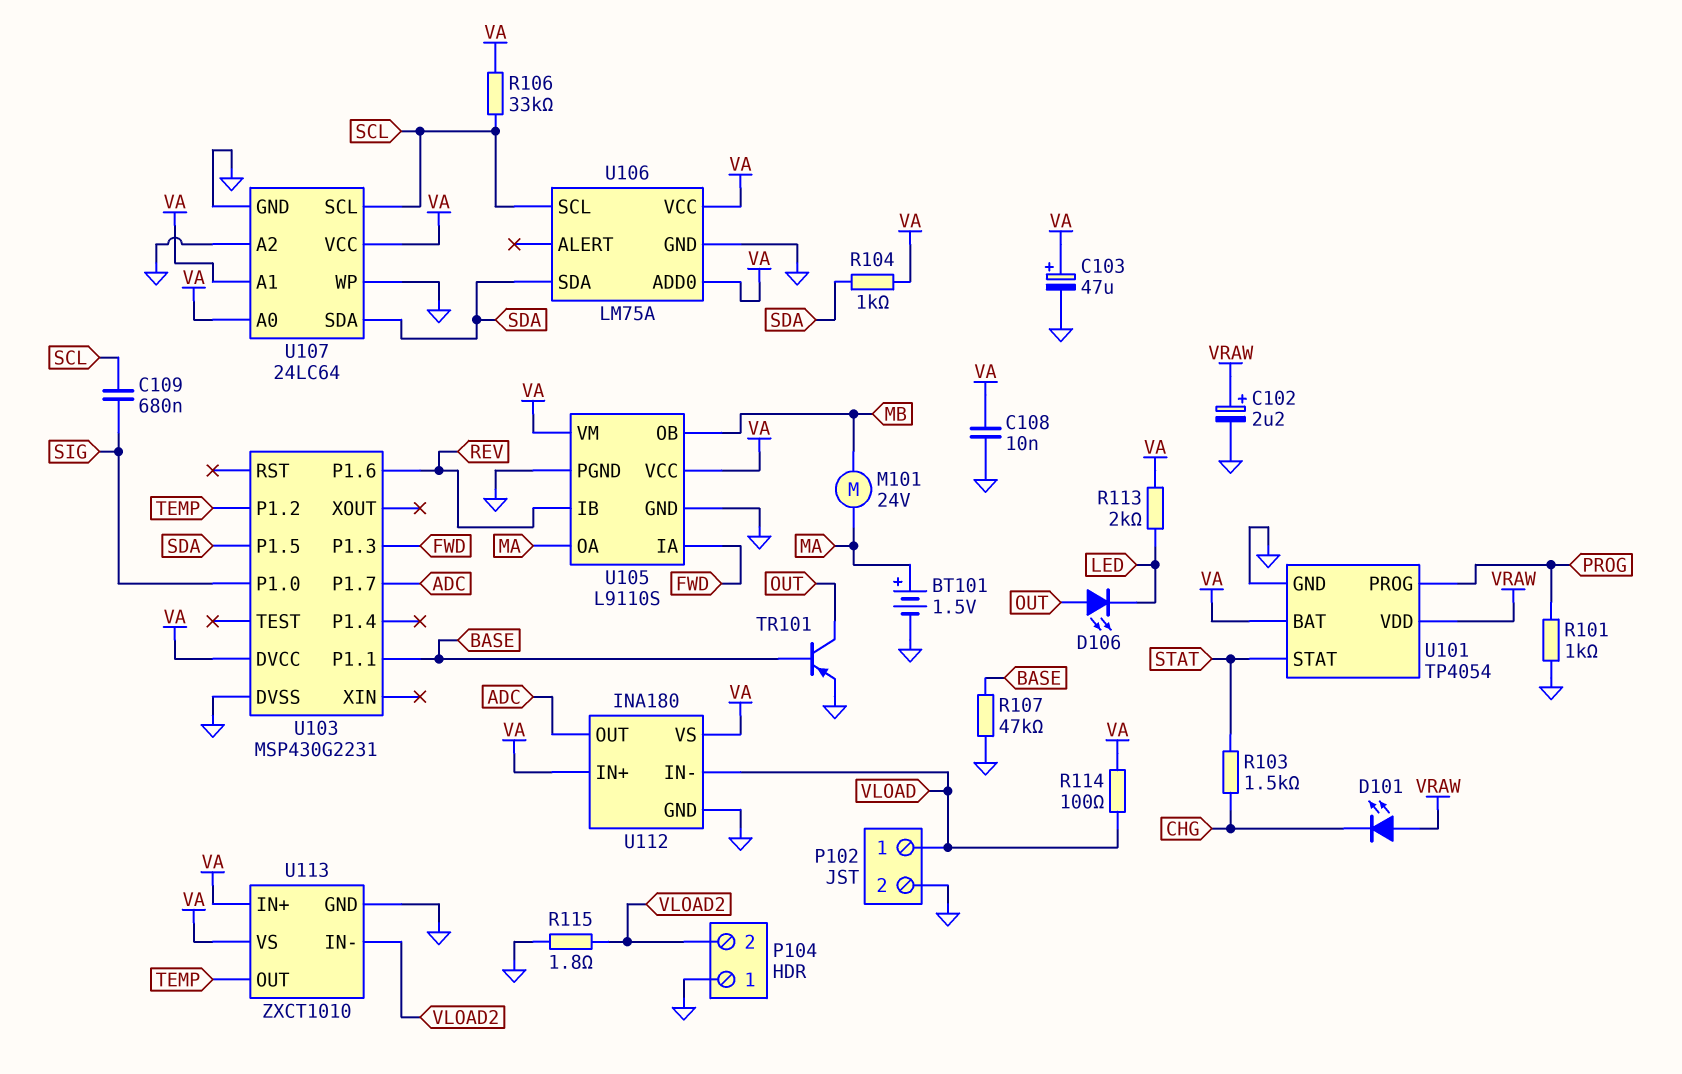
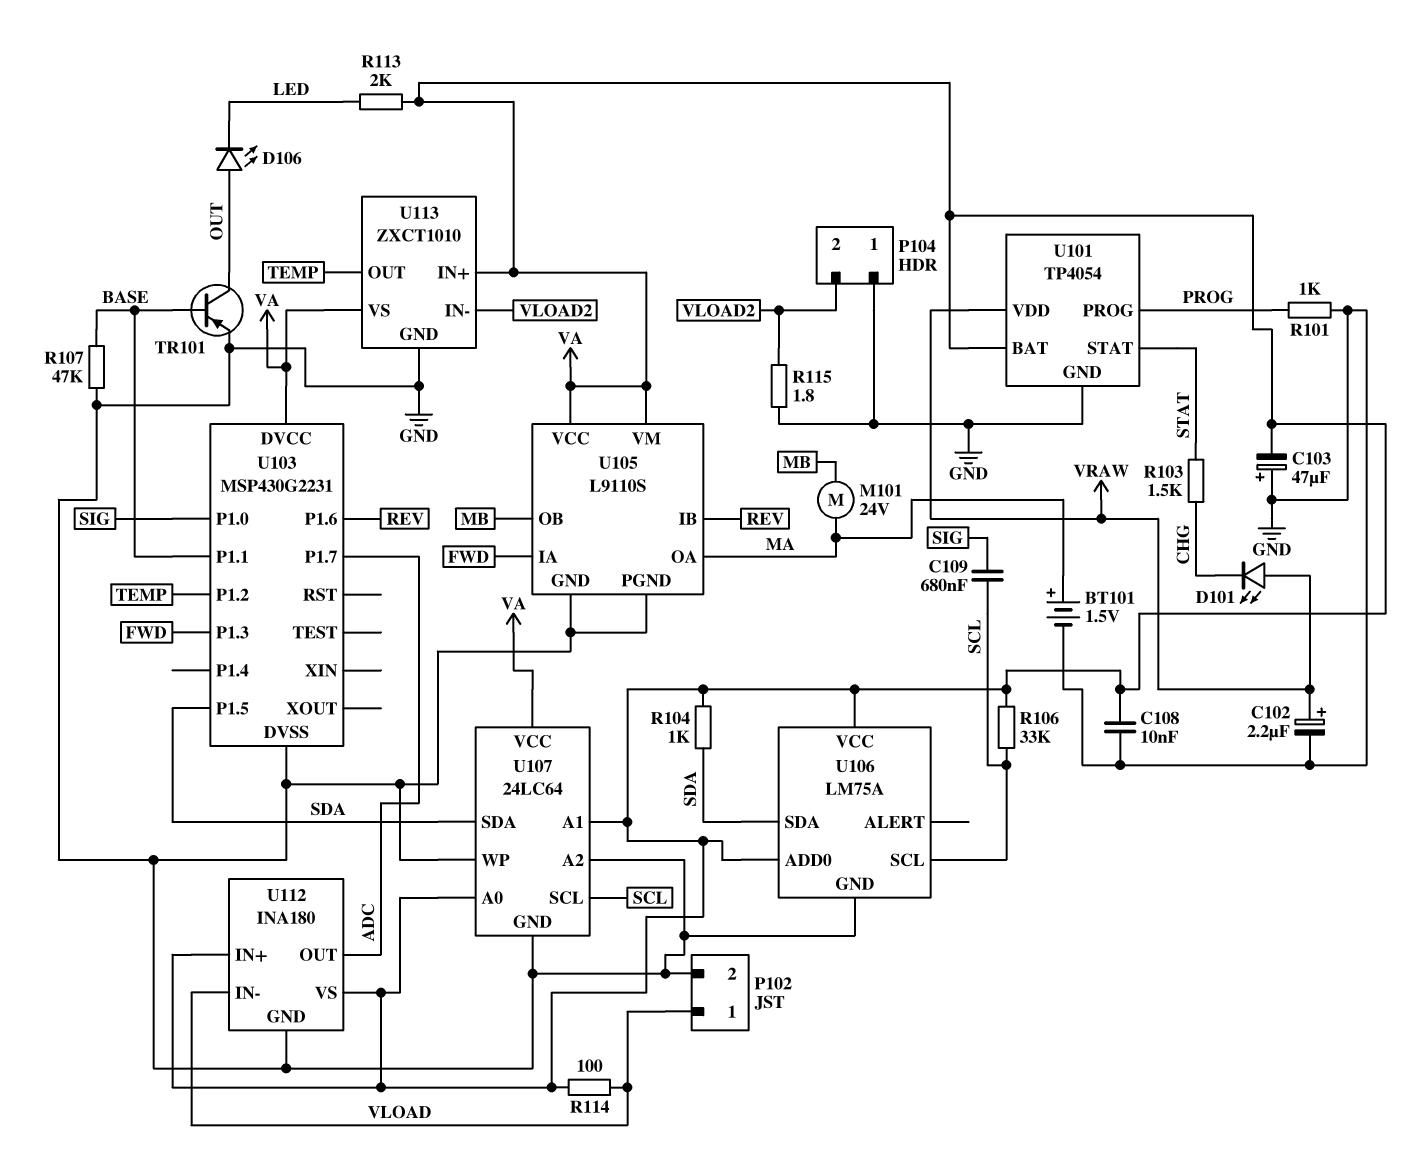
C103: 47uF (plus VA, minus GND) -> 47uF (plus GND, minus VA)

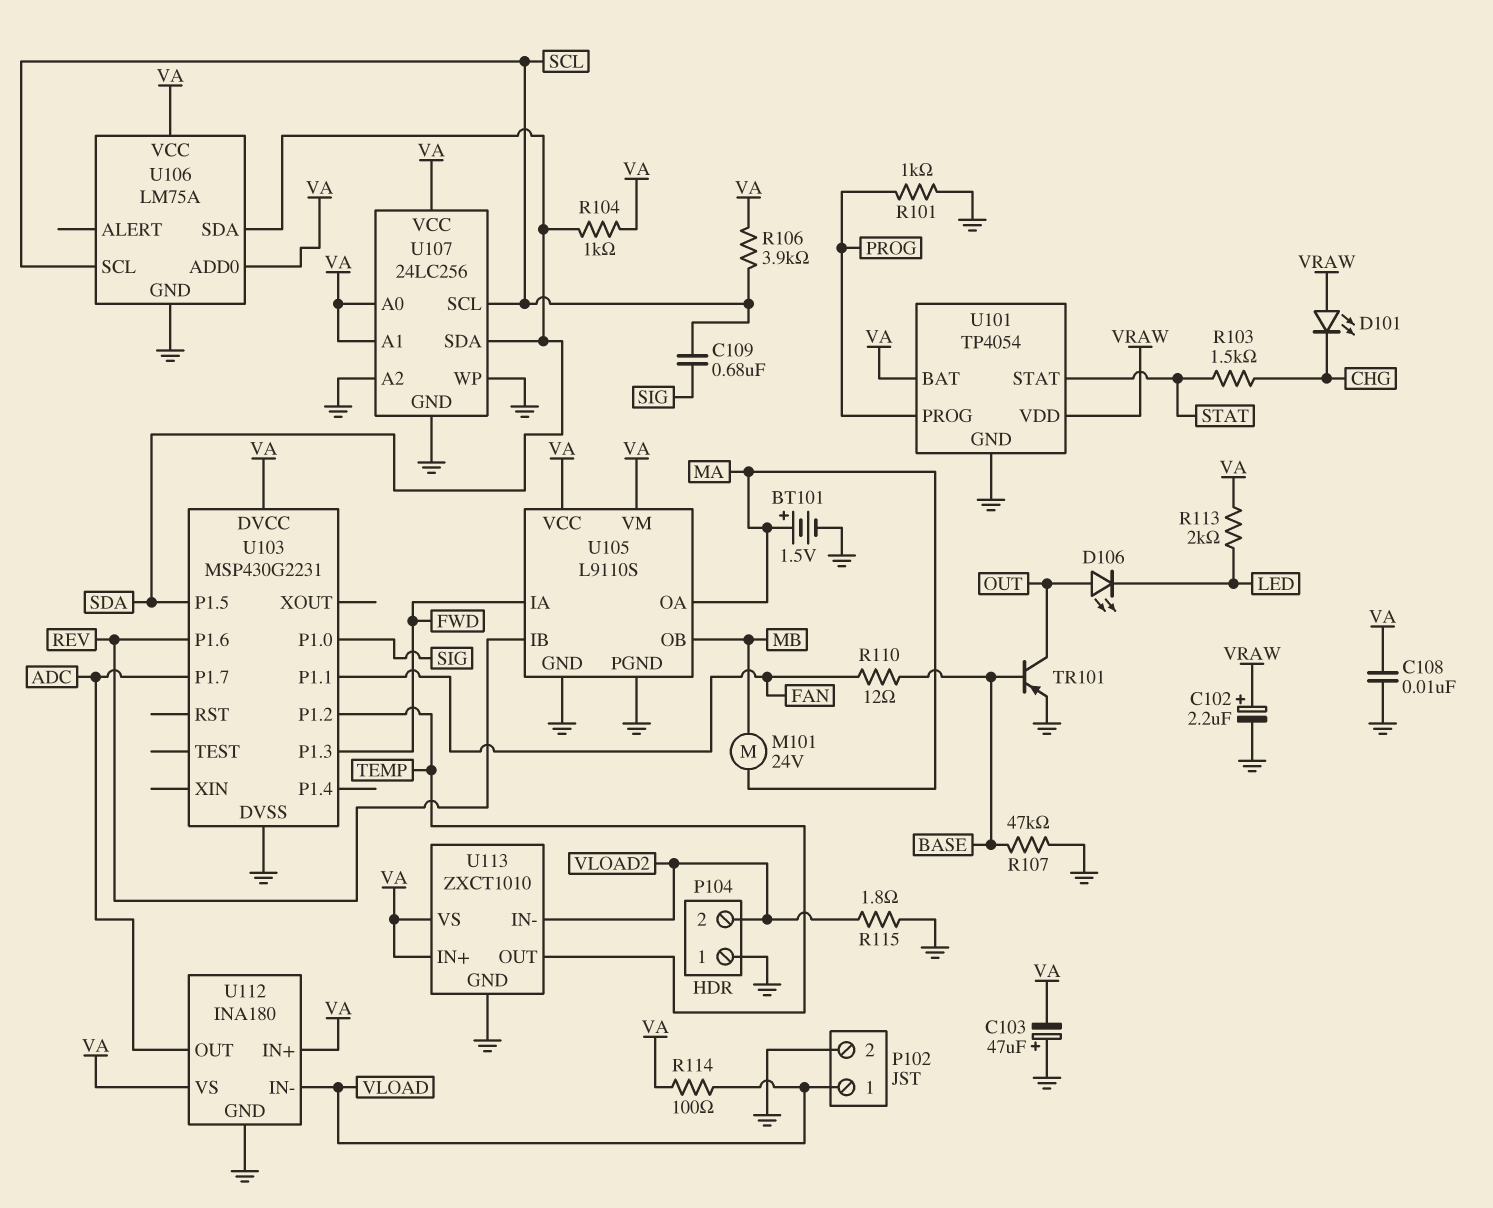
R106: 33k (SCL, VA) -> 3.9k (SCL, VA)
R110: none -> 12 (BASE, FAN)
U103 pin P1.1: BASE -> FAN
U107: 24LC64 -> 24LC256

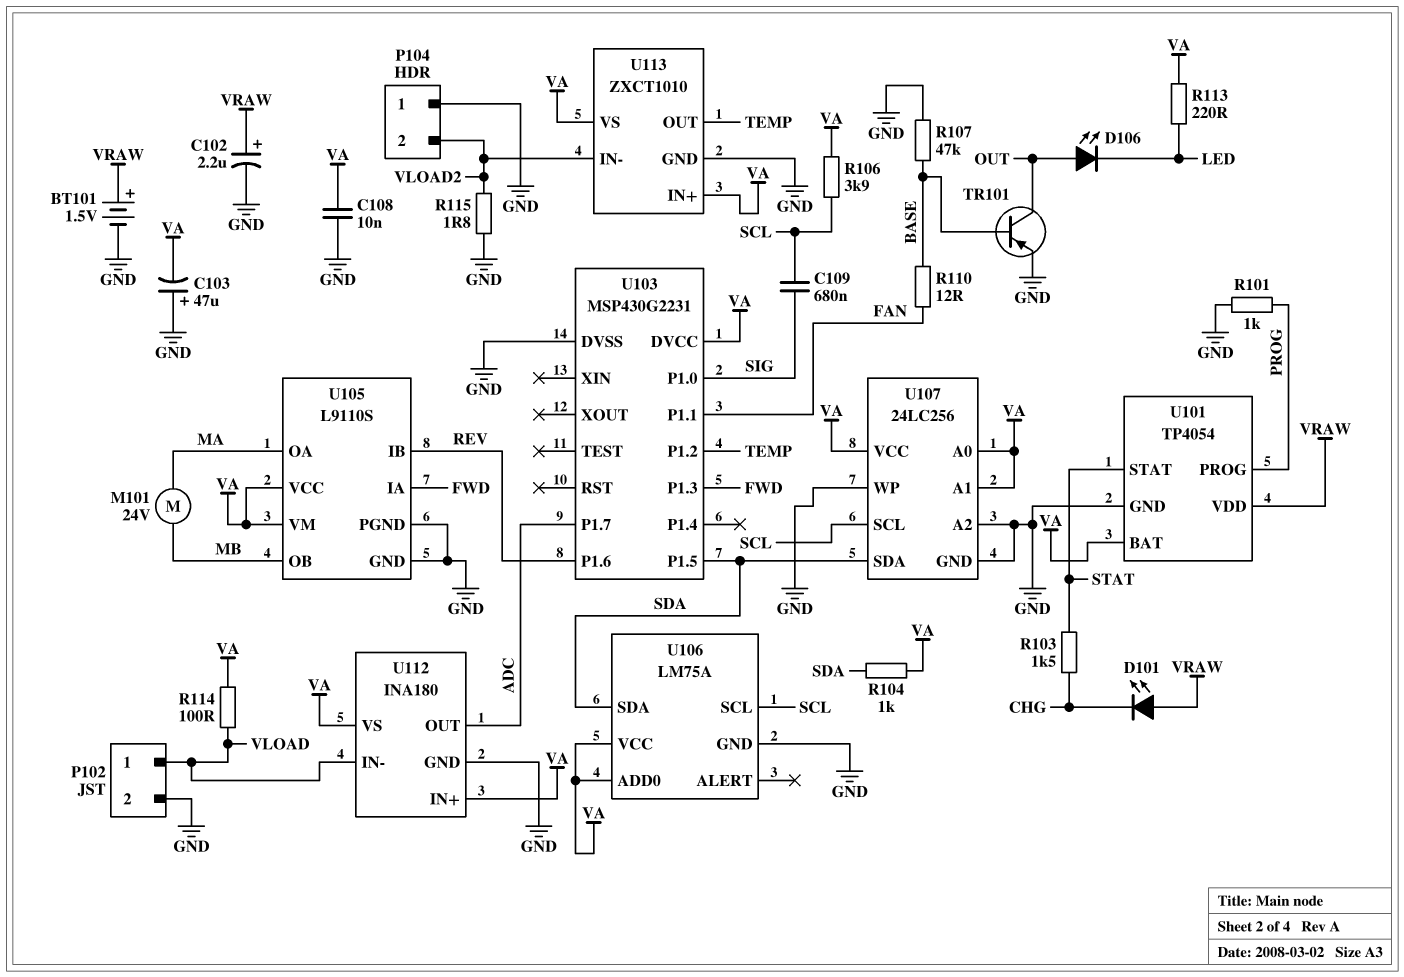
BT101: 1.5V (plus MA, minus GND) -> 1.5V (plus VRAW, minus GND)
R113: 2k (LED, VA) -> 220 (LED, VA)

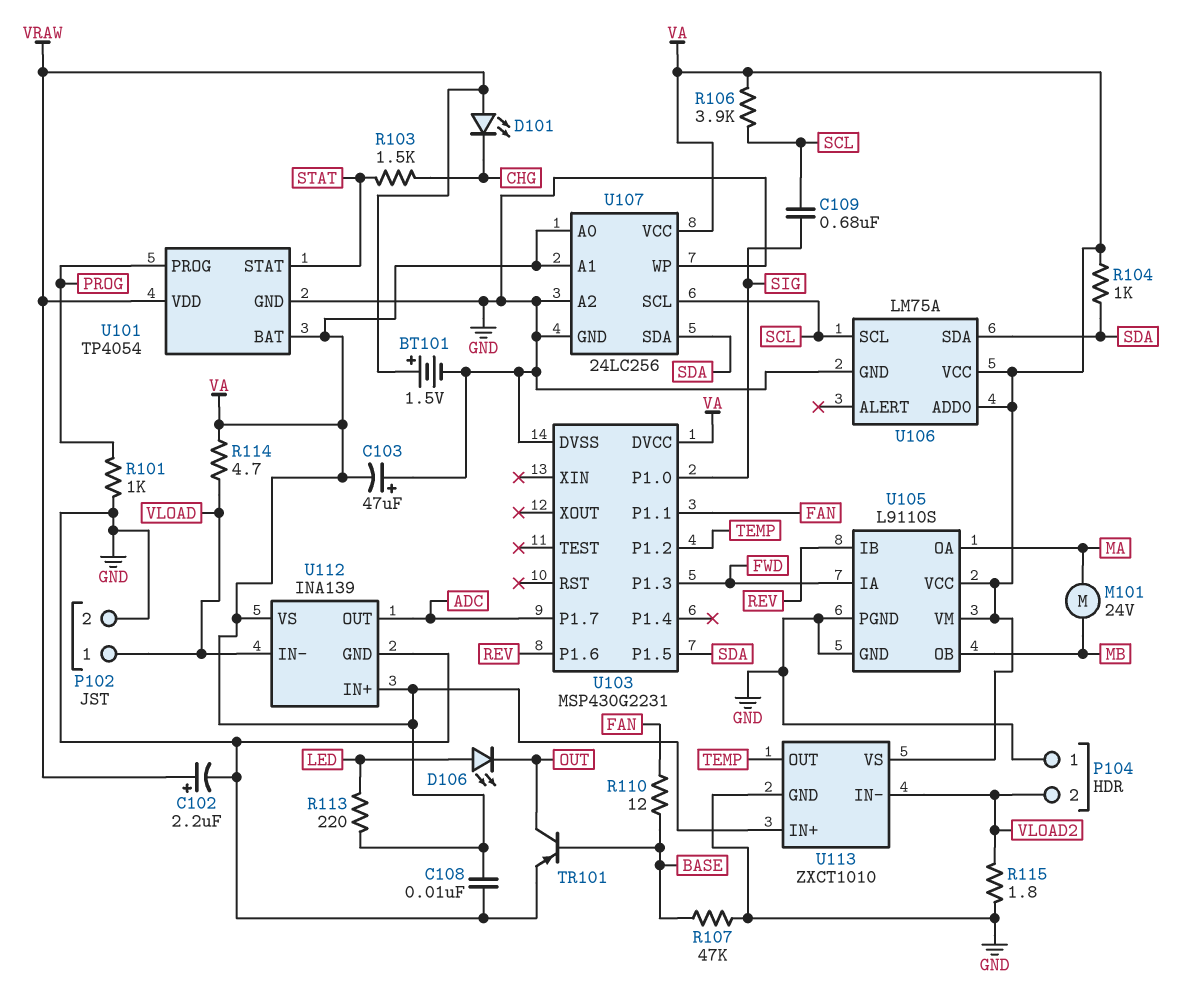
D106: LED (A OUT, K LED) -> LED (A LED, K OUT)
R114: 100 (VA, VLOAD) -> 4.7 (VA, VLOAD)
U112: INA180 -> INA139

